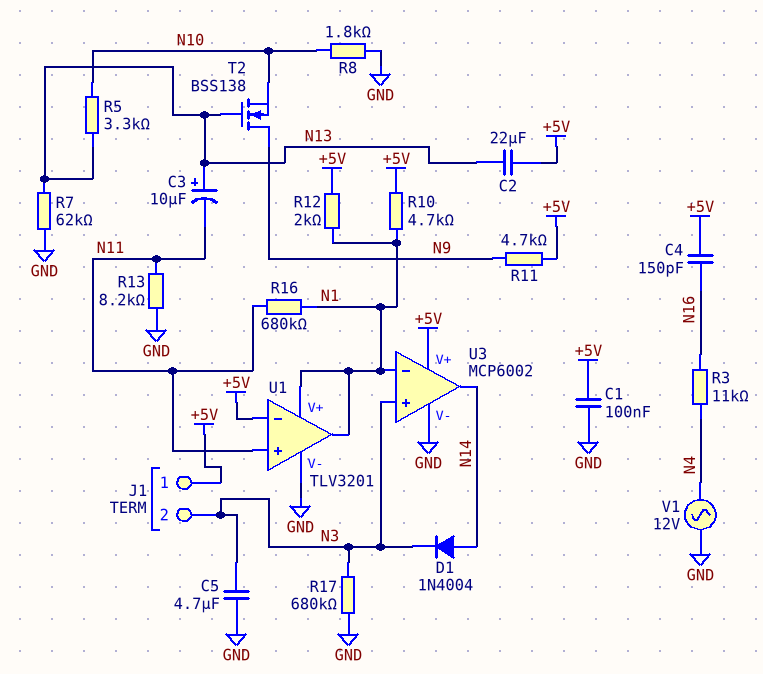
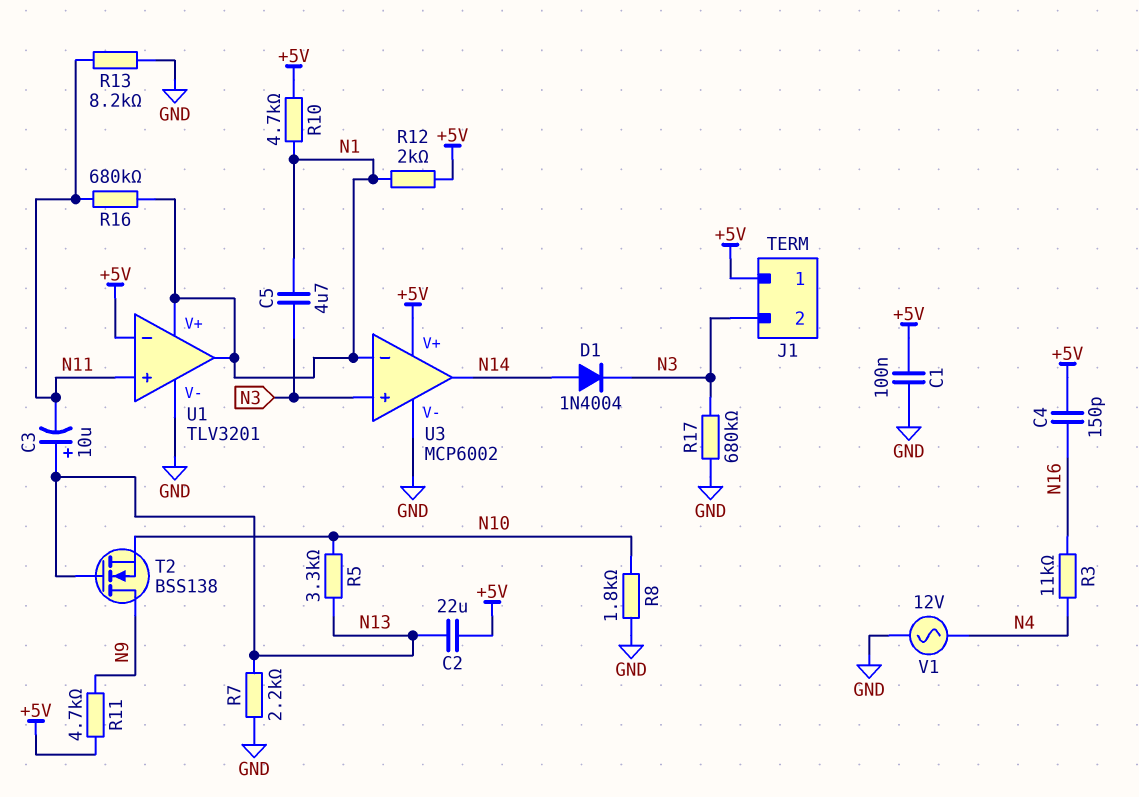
C5: 4.7uF (GND, N3) -> 4.7uF (N1, N3)
R7: 62k (GND, N13) -> 2.2k (GND, N13)

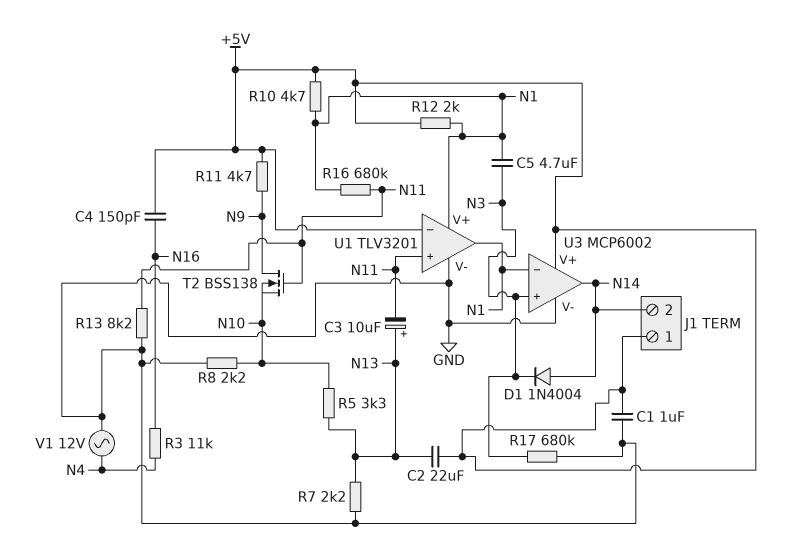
C1: 100nF (+5V, GND) -> 1uF (+5V, GND)
J1 pin 2: N3 -> N14
R8: 1.8k (GND, N10) -> 2.2k (GND, N10)
T2: NMOS BSS138 (G N13, D N9, S N10) -> NMOS BSS138 (G N11, D N9, S N10)

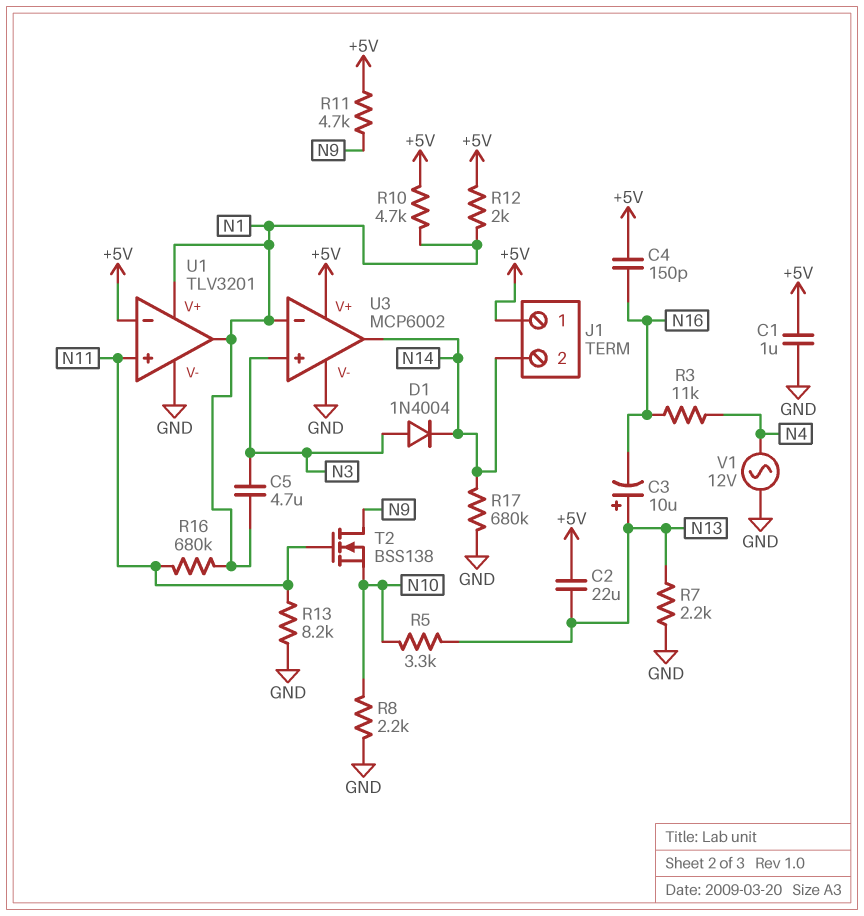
C3: 10uF (plus N13, minus N11) -> 10uF (plus N13, minus N16)
D1: diode 1N4004 (A N14, K N3) -> diode 1N4004 (A N3, K N14)
R17: 680k (GND, N3) -> 680k (GND, N14)

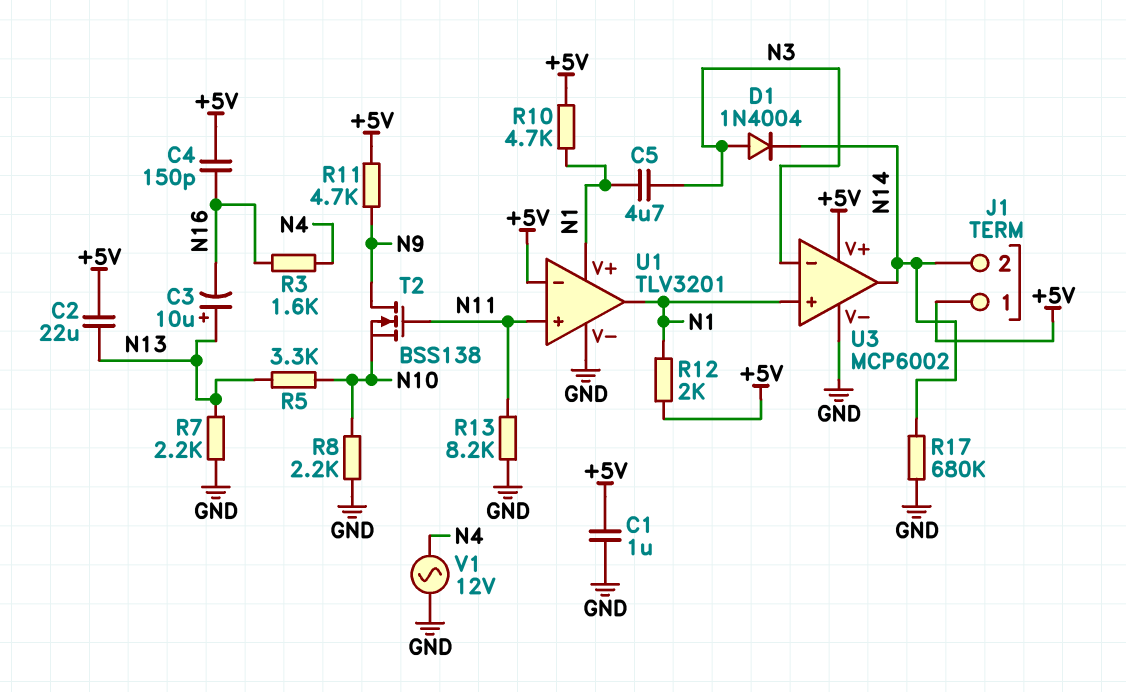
R3: 11k (N4, N16) -> 1.6k (N4, N16)
R16: 680k (N1, N11) -> none
U3 pin in+: N3 -> N1
U3 pin in-: N1 -> N3

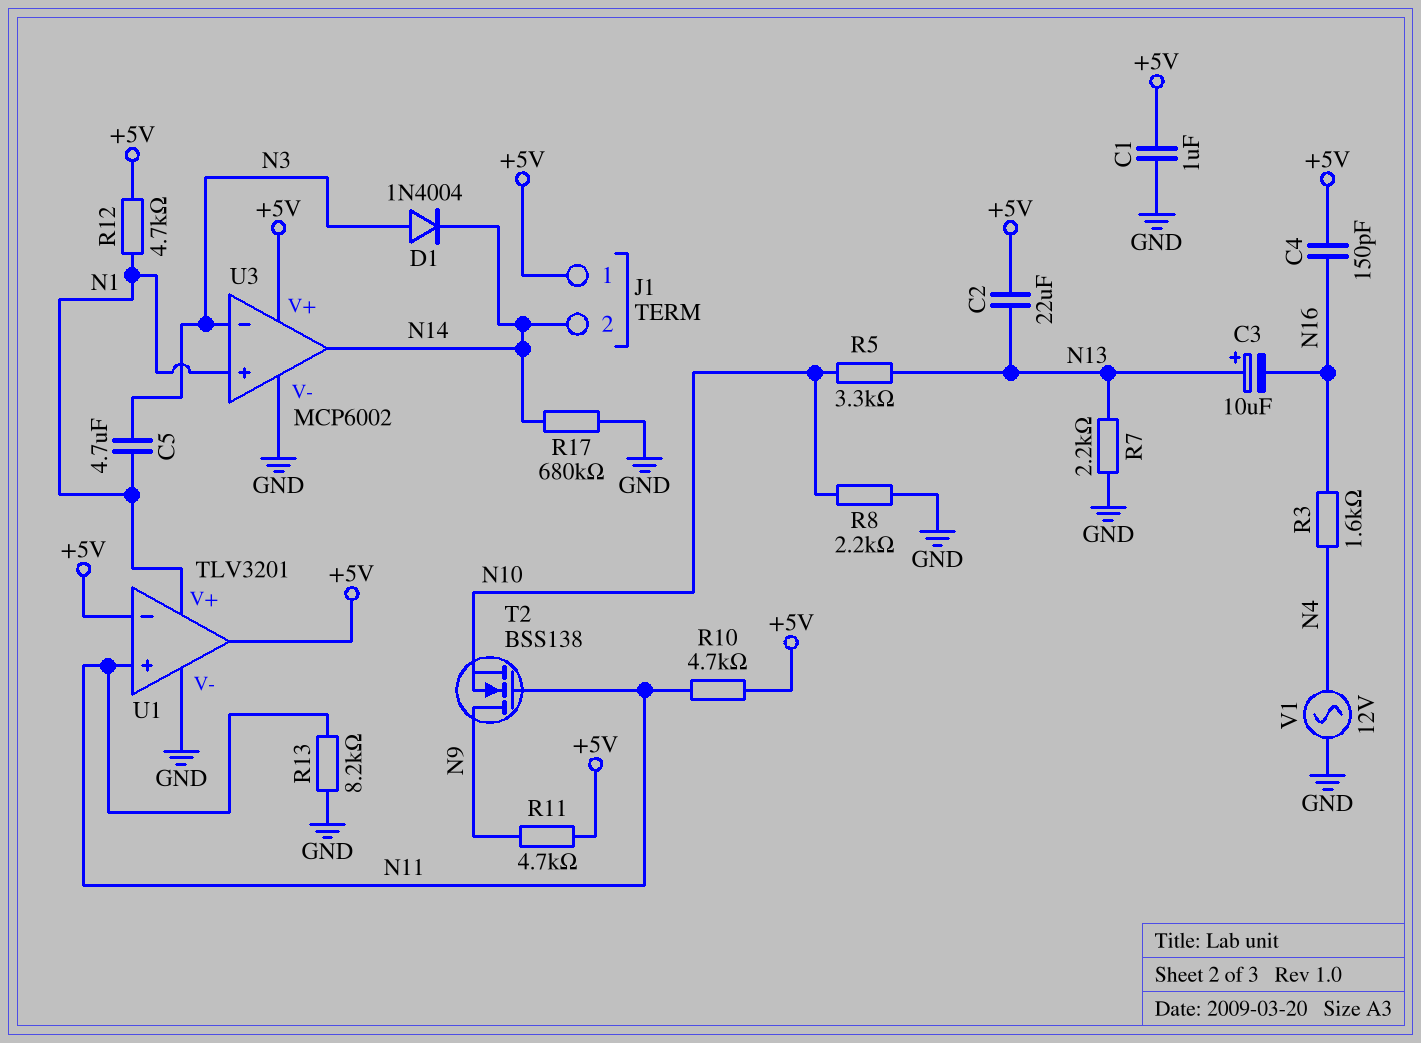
R10: 4.7k (+5V, N1) -> 4.7k (+5V, N11)
R12: 2k (+5V, N1) -> 4.7k (+5V, N1)
U1 pin out: N1 -> +5V

